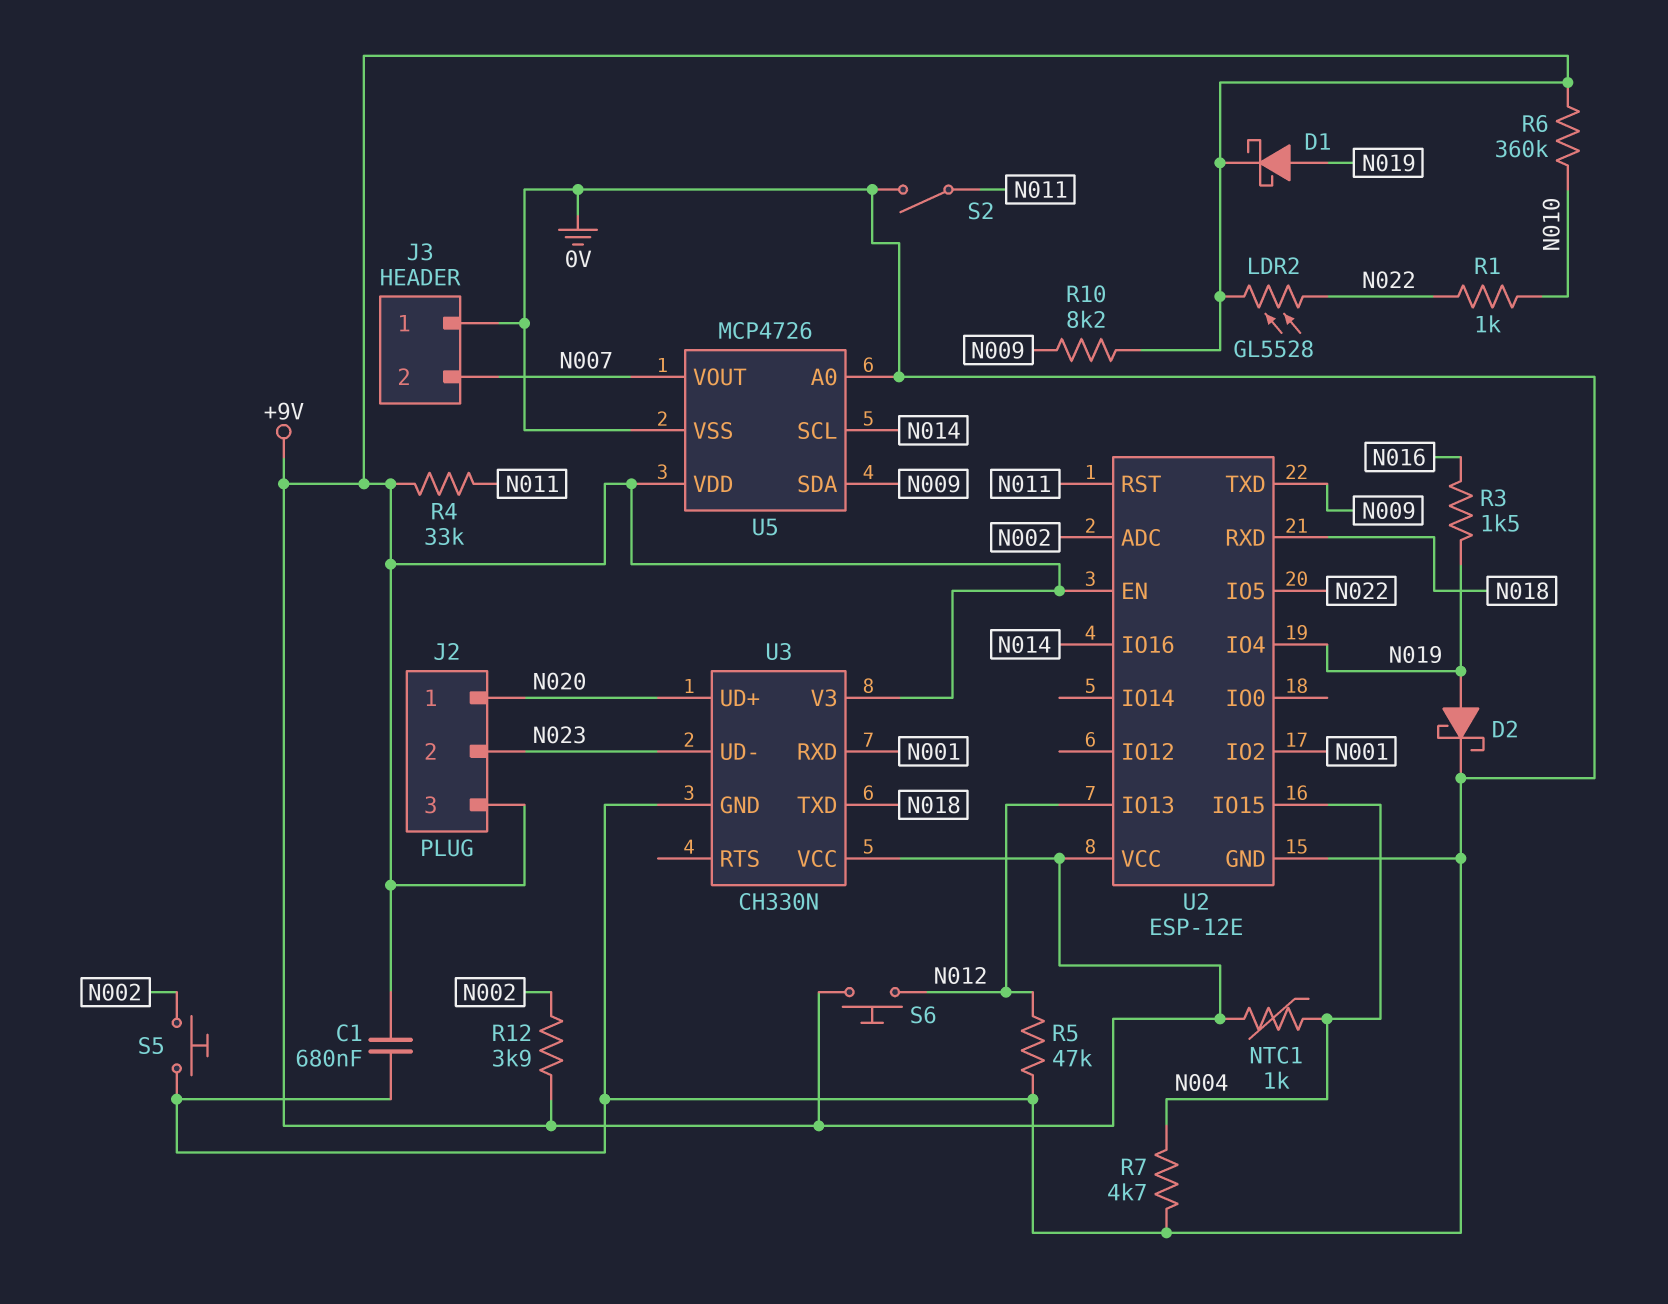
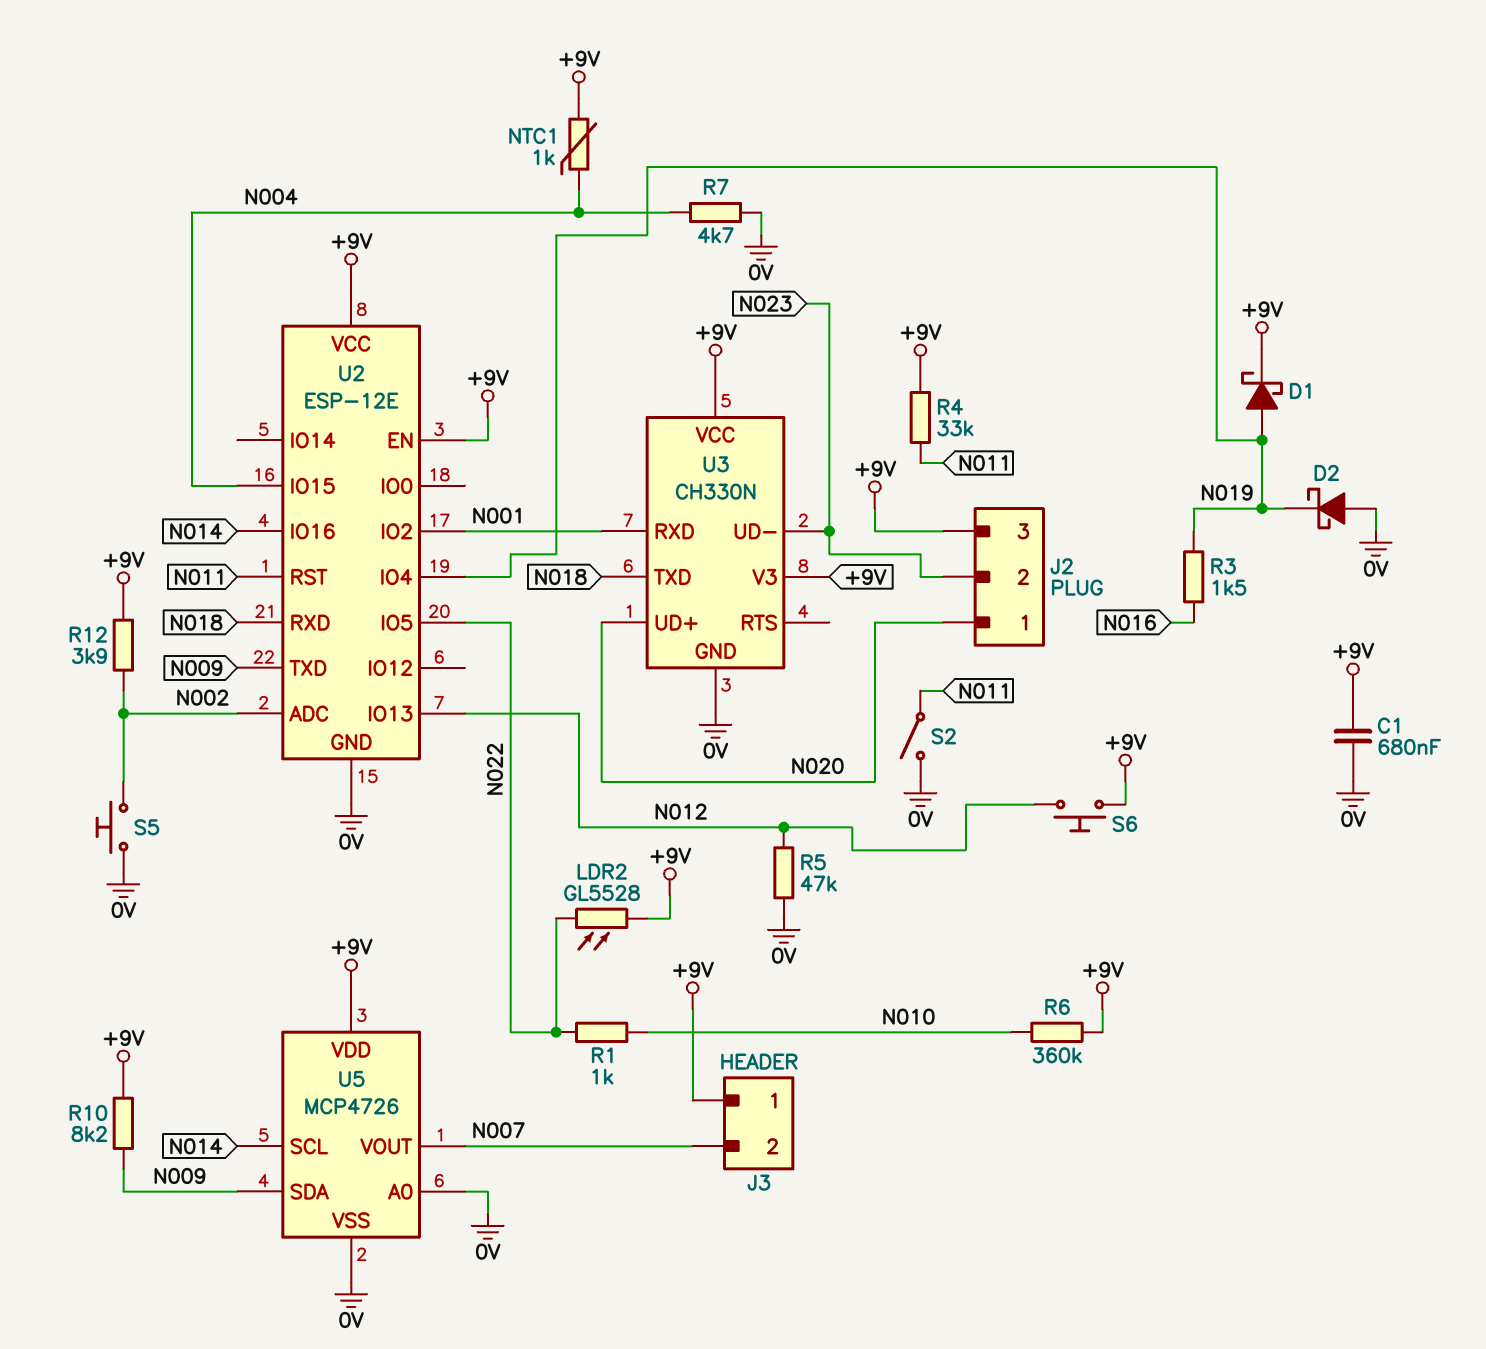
D2: schottky (A N019, K 0V) -> schottky (A 0V, K N019)
J3 pin 1: 0V -> +9V

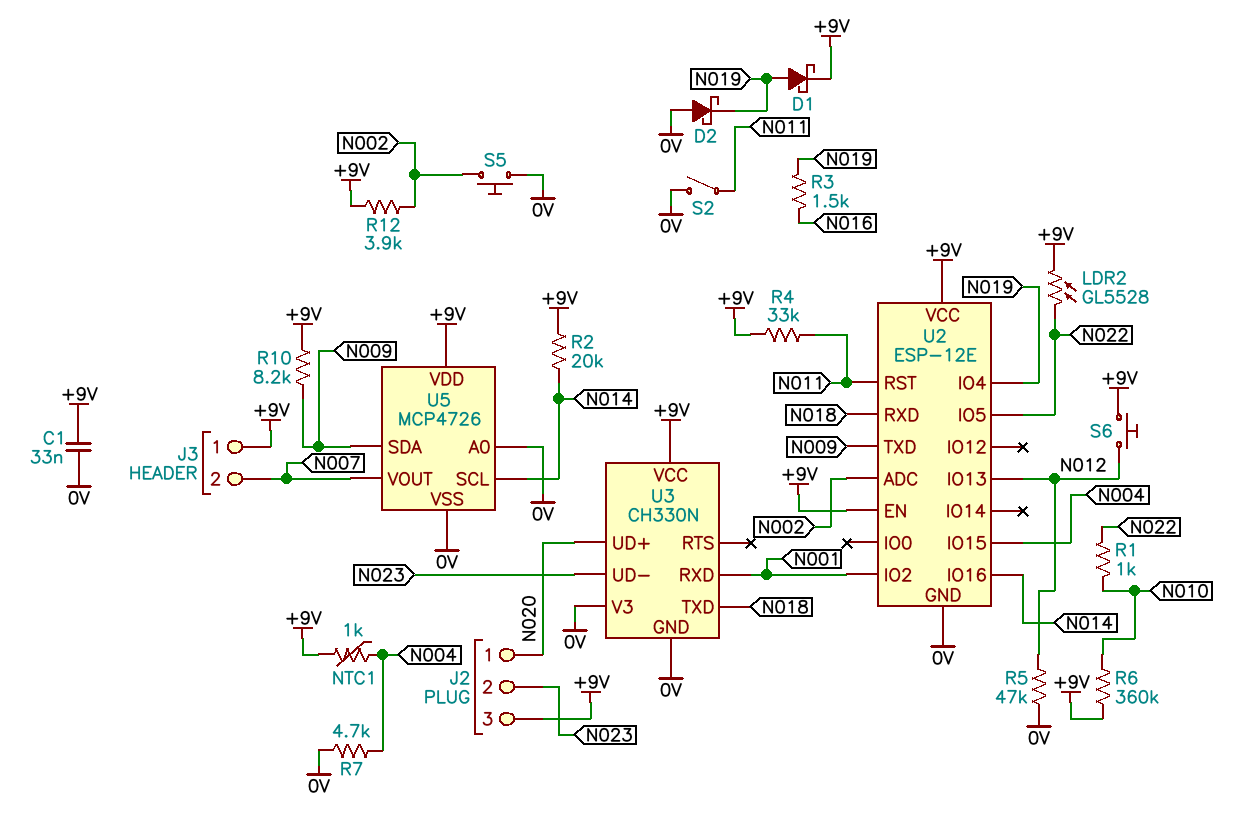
C1: 680nF (+9V, 0V) -> 33nF (+9V, 0V)
R2: none -> 20k (+9V, N014)
U3 pin V3: +9V -> 0V

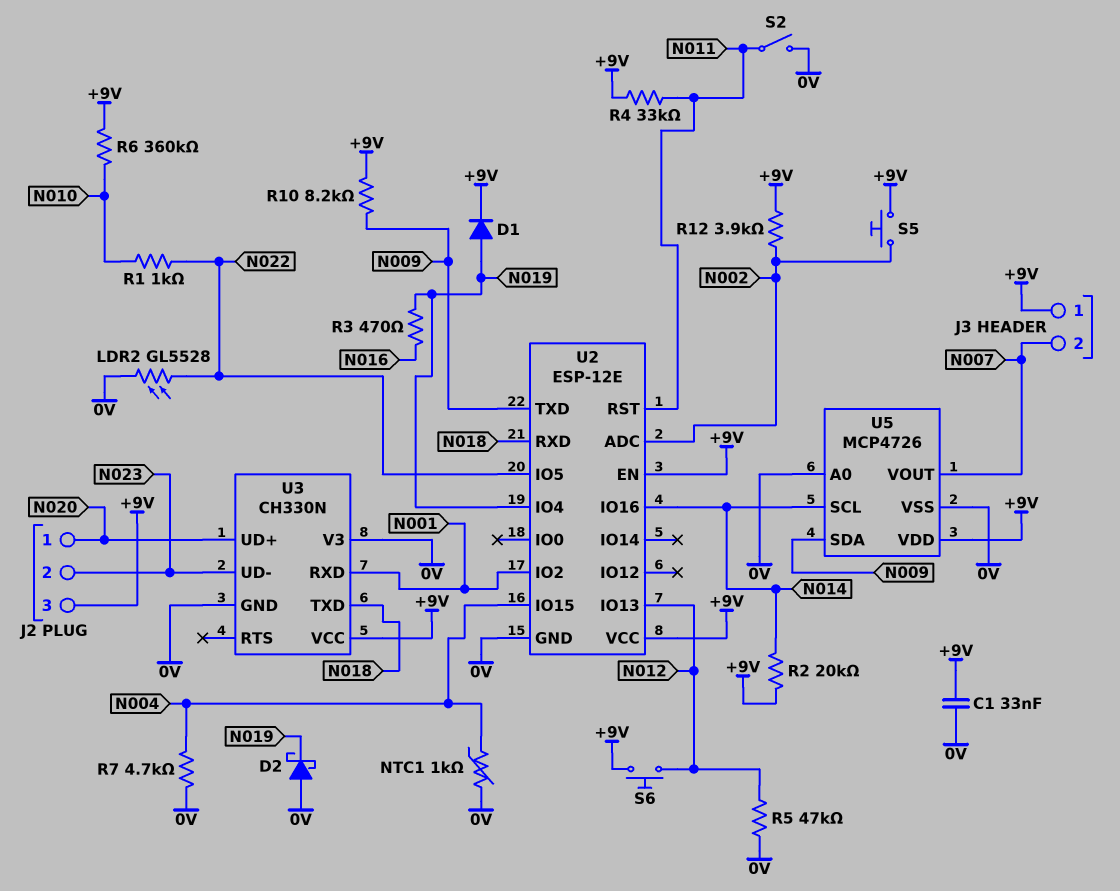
D1: schottky (A N019, K +9V) -> diode (A N019, K +9V)
LDR2: GL5528 (+9V, N022) -> GL5528 (0V, N022)
NTC1: 1k (+9V, N004) -> 1k (0V, N004)
R3: 1.5k (N016, N019) -> 470 (N016, N019)
S5: button (0V, N002) -> button (+9V, N002)

